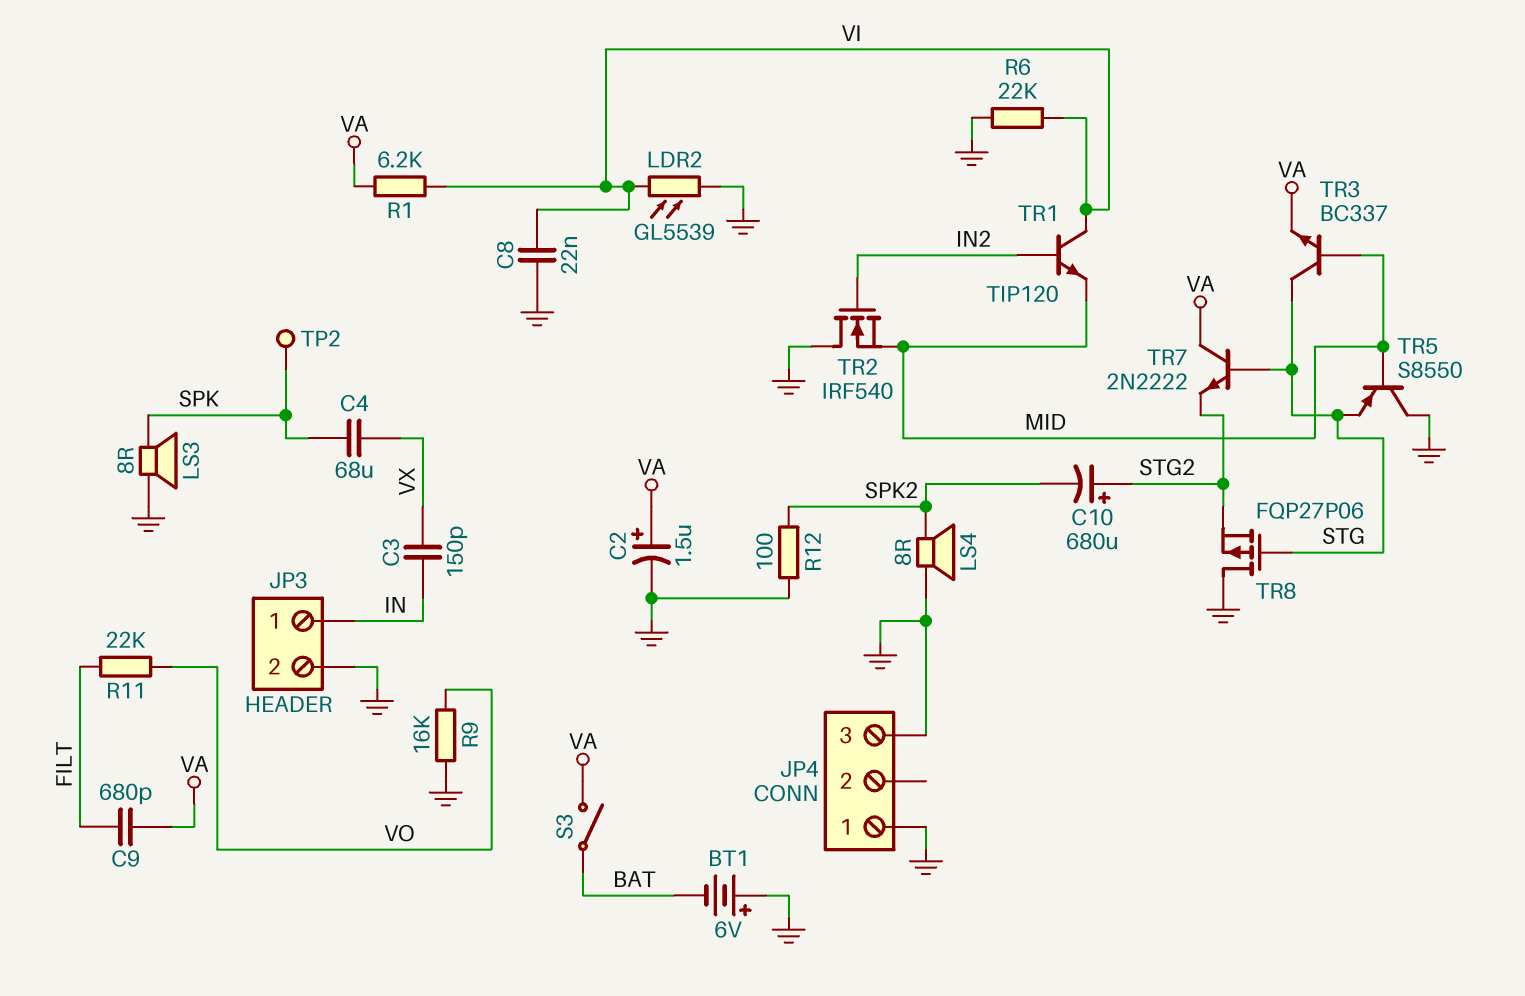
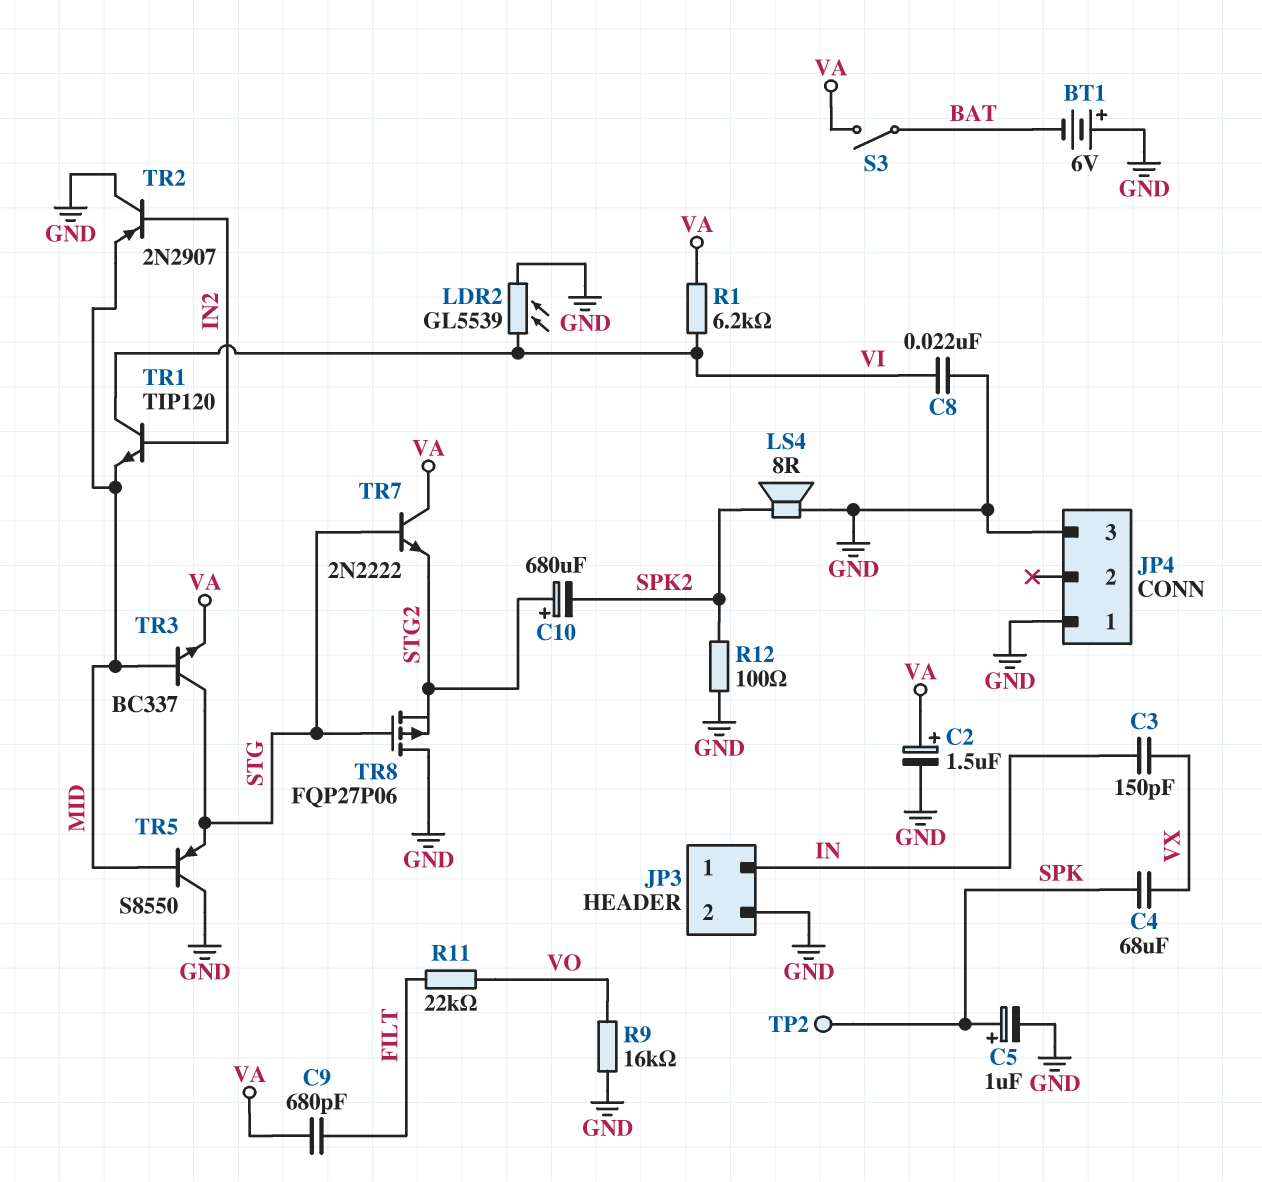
C5: none -> 1uF (plus SPK, minus GND)
LS3: speaker 8R (GND, SPK) -> none
R6: 22k (GND, VI) -> none
TR2: NMOS IRF540 (G IN2, D GND, S MID) -> PNP 2N2907 (B IN2, C GND, E MID)

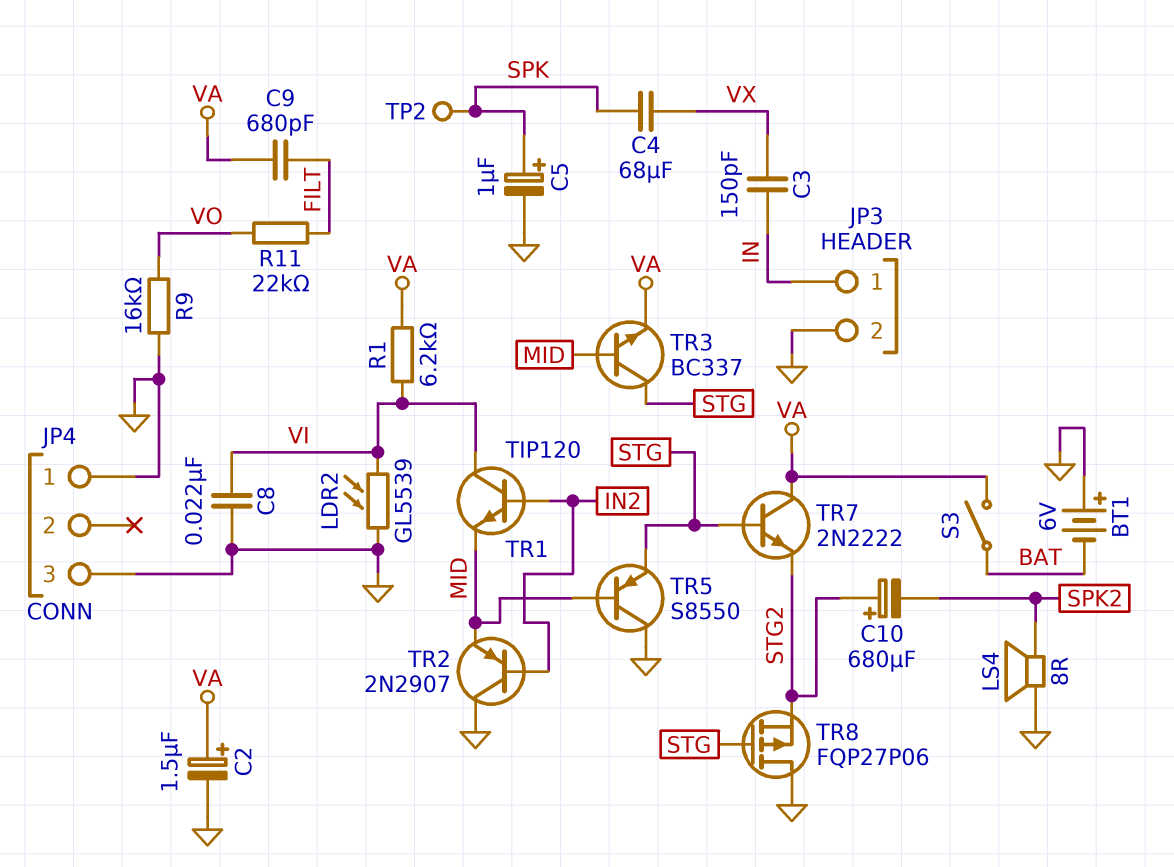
R12: 100 (GND, SPK2) -> none

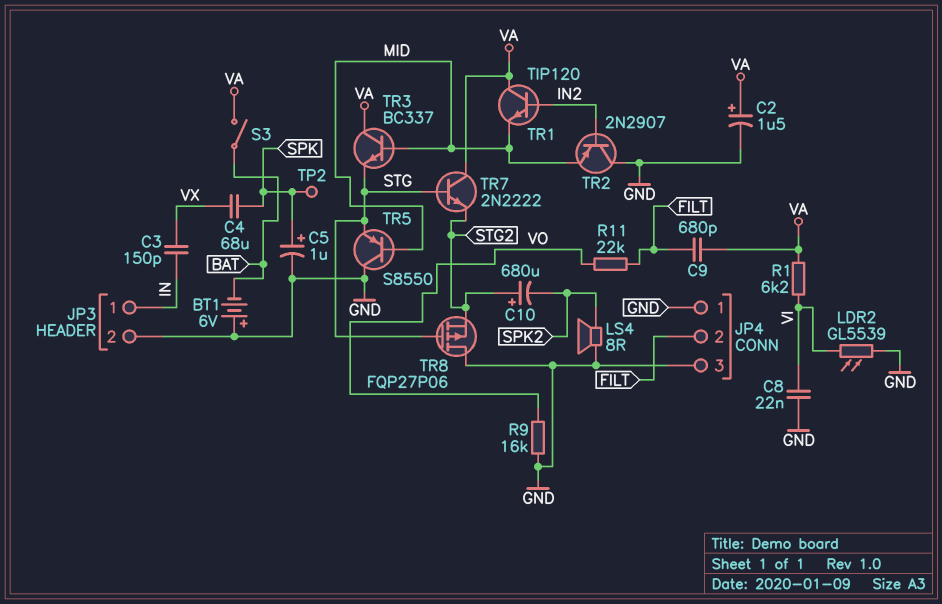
JP4 pin 2: none -> FILT
TR1: NPN TIP120 (B IN2, C VI, E MID) -> NPN TIP120 (B IN2, C VA, E MID)
TR3: NPN BC337 (B MID, C STG, E VA) -> NPN BC337 (B MID, C VA, E STG)

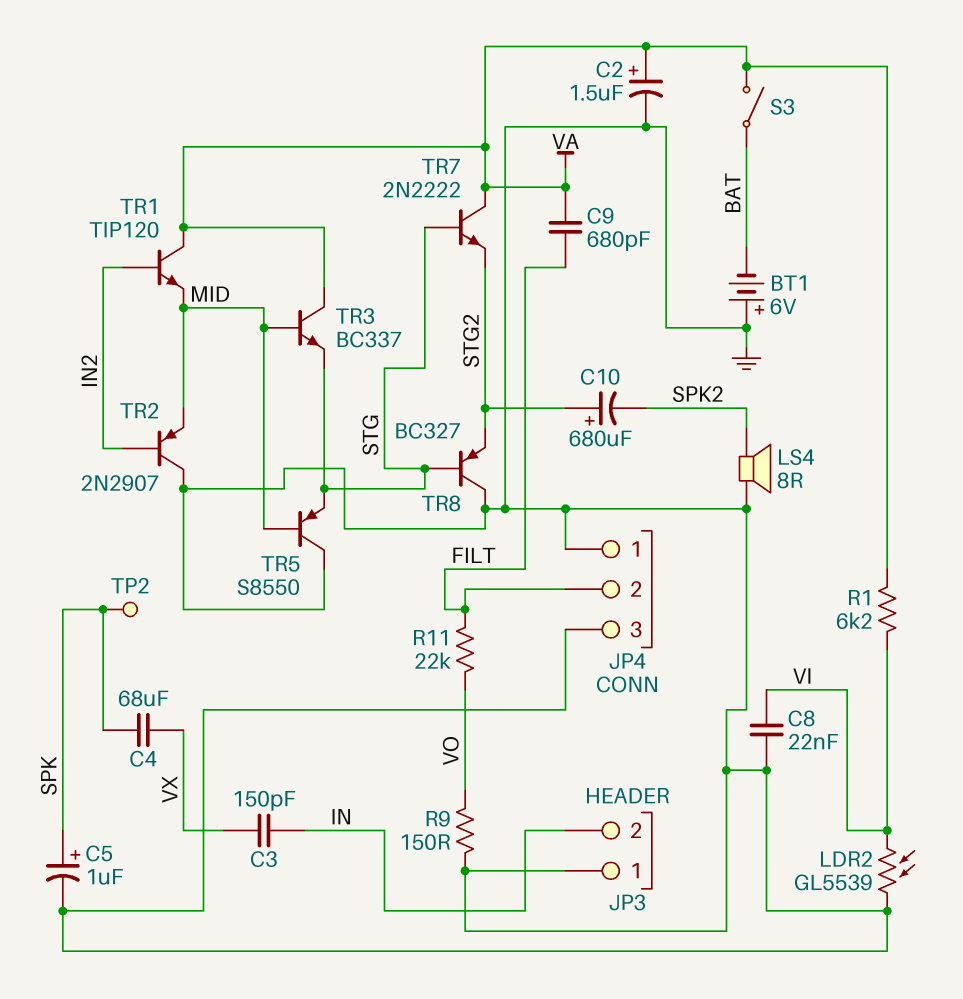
JP3 pin 1: IN -> GND
JP3 pin 2: GND -> IN
R9: 16k (GND, VO) -> 150 (GND, VO)
TR8: PMOS FQP27P06 (G STG, D GND, S STG2) -> PNP BC327 (B STG, C GND, E STG2)

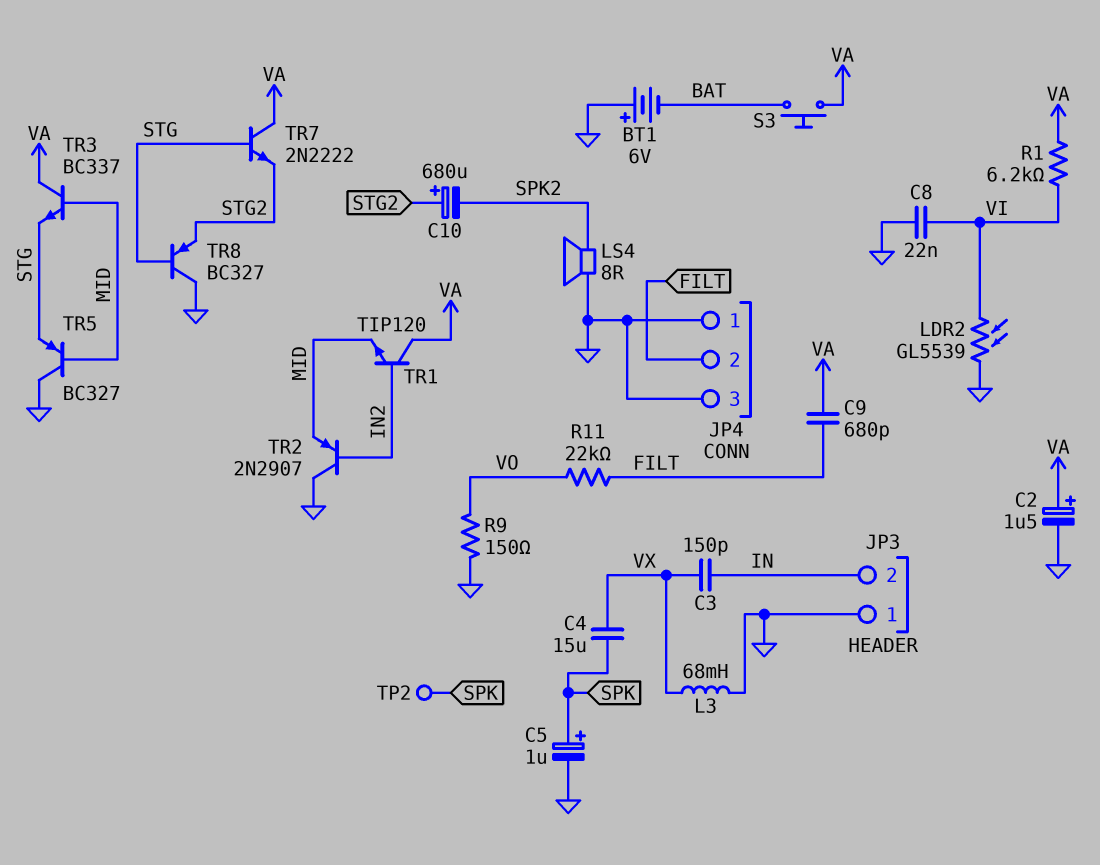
C4: 68uF (SPK, VX) -> 15uF (SPK, VX)
L3: none -> 68mH (GND, VX)
S3: switch (BAT, VA) -> button (BAT, VA)
TR5: PNP S8550 (B MID, C GND, E STG) -> PNP BC327 (B MID, C GND, E STG)

